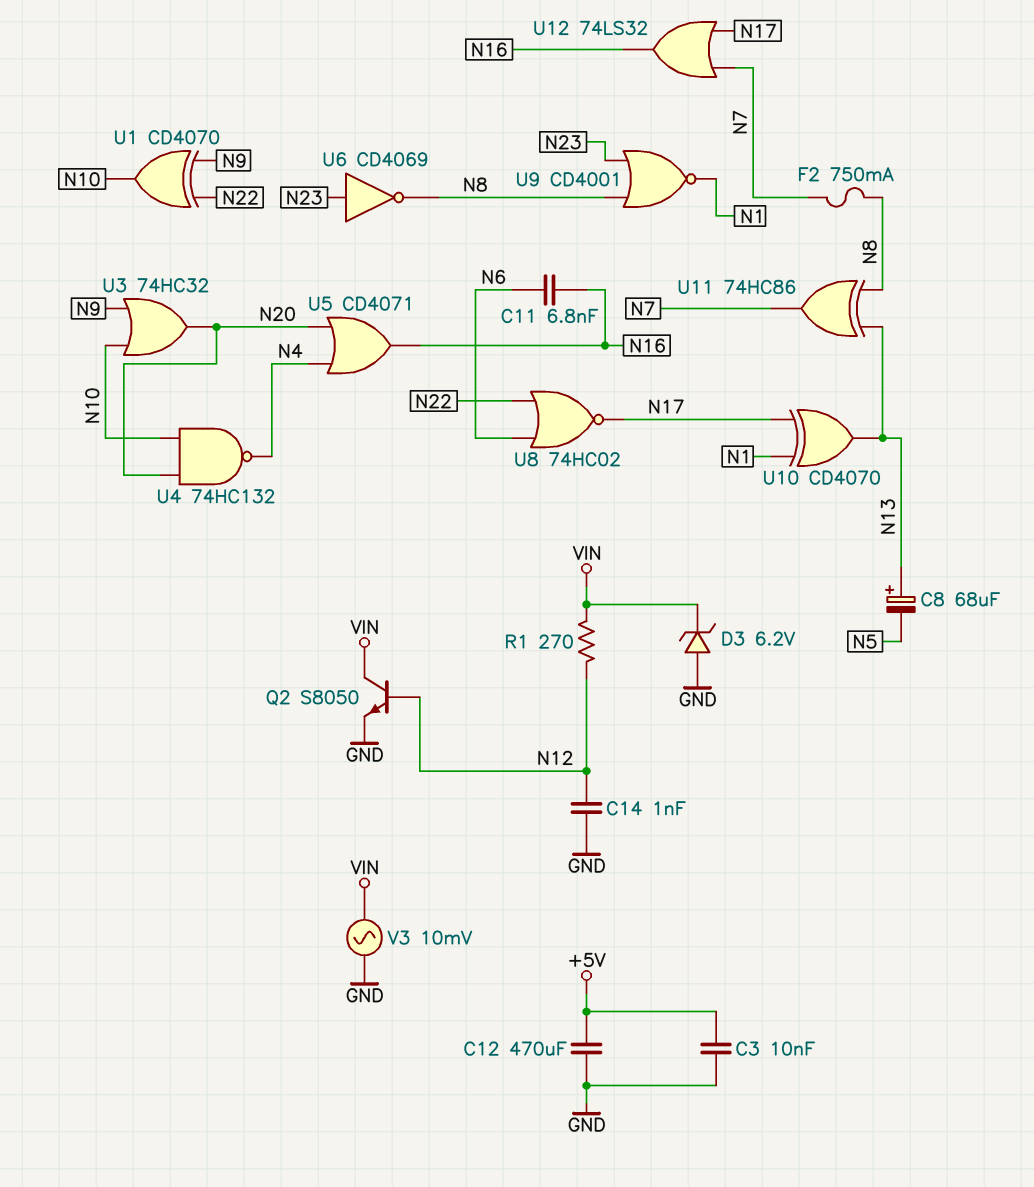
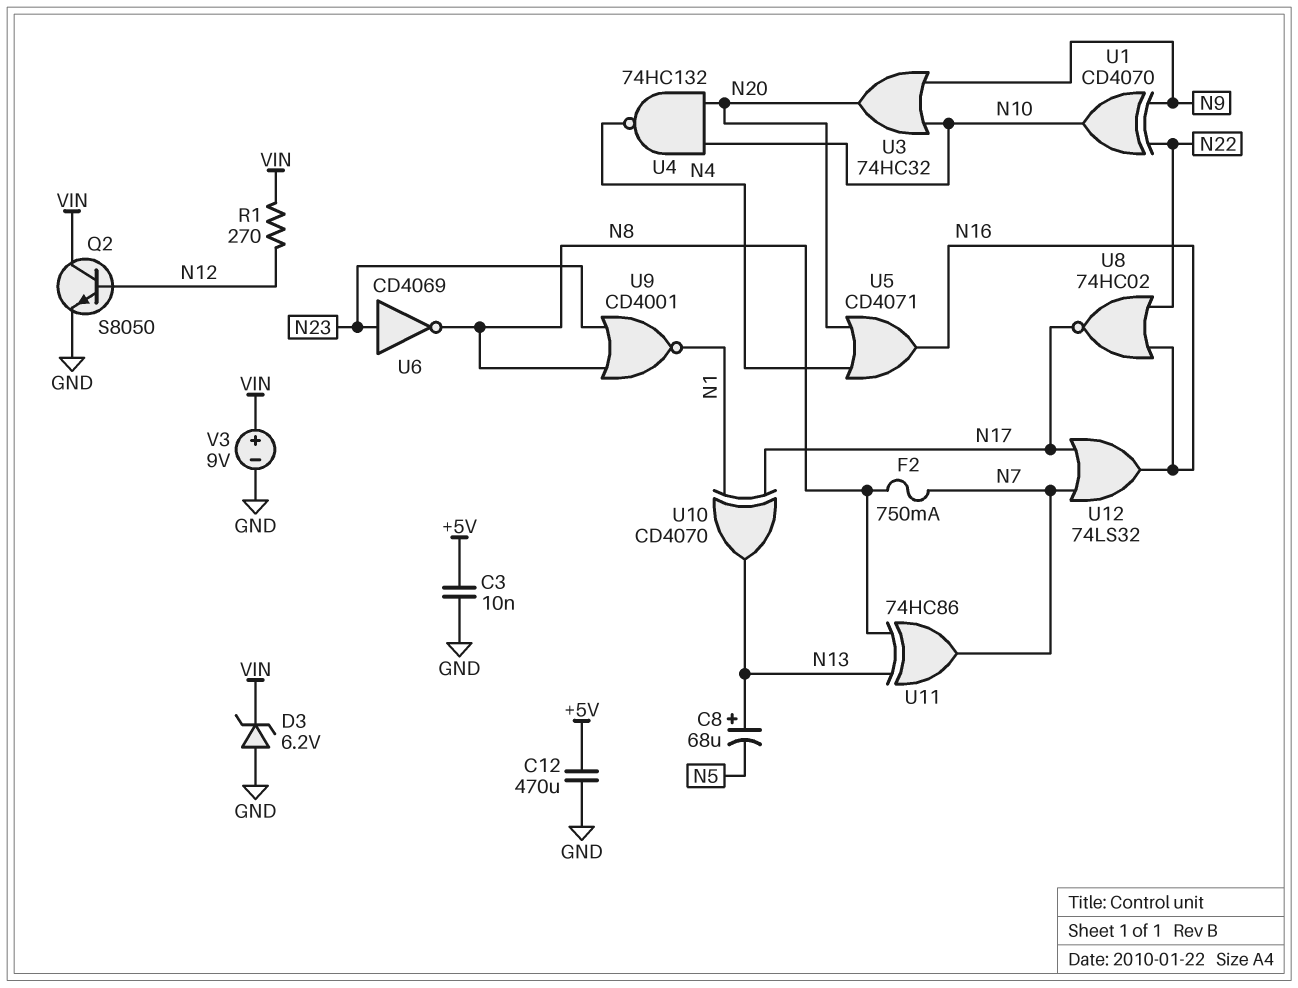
C11: 6.8nF (N6, N16) -> none
C14: 1nF (GND, N12) -> none
U8: NOR 74HC02 (in N6, in N22, out N17) -> NOR 74HC02 (in N16, in N22, out N17)
V3: AC 10mV (GND, VIN) -> 9V (plus VIN, minus GND)

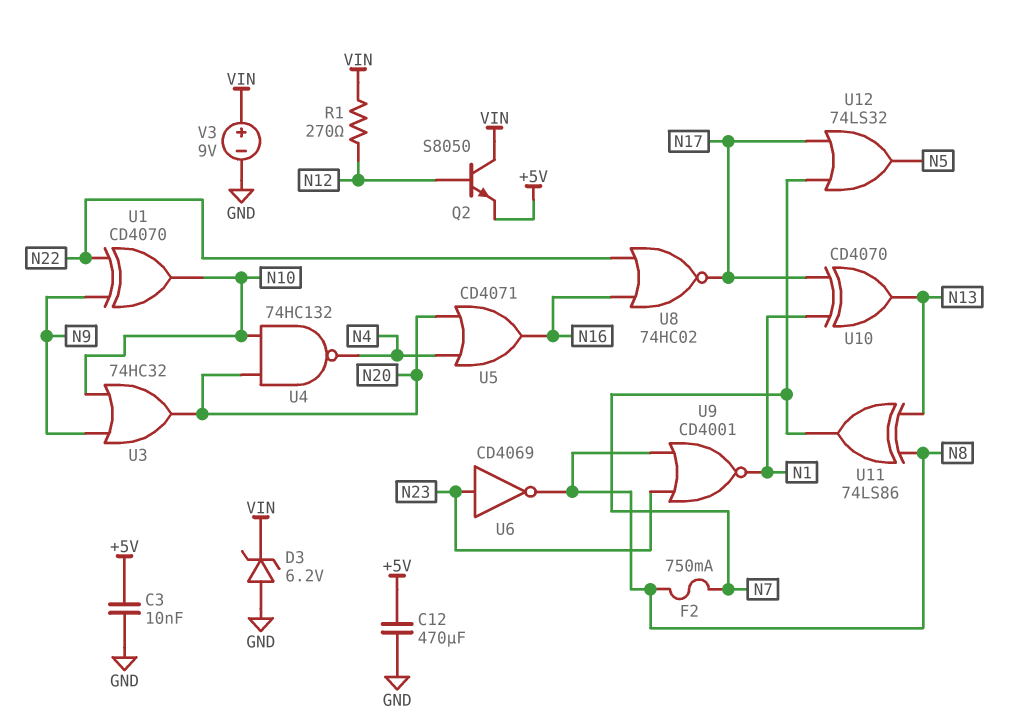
C8: 68uF (plus N13, minus N5) -> none
Q2: NPN S8050 (B N12, C VIN, E GND) -> NPN S8050 (B N12, C VIN, E +5V)
U11: XOR 74HC86 (in N8, in N13, out N7) -> XOR 74LS86 (in N8, in N13, out N7)
U12: OR 74LS32 (in N7, in N17, out N16) -> OR 74LS32 (in N7, in N17, out N5)

